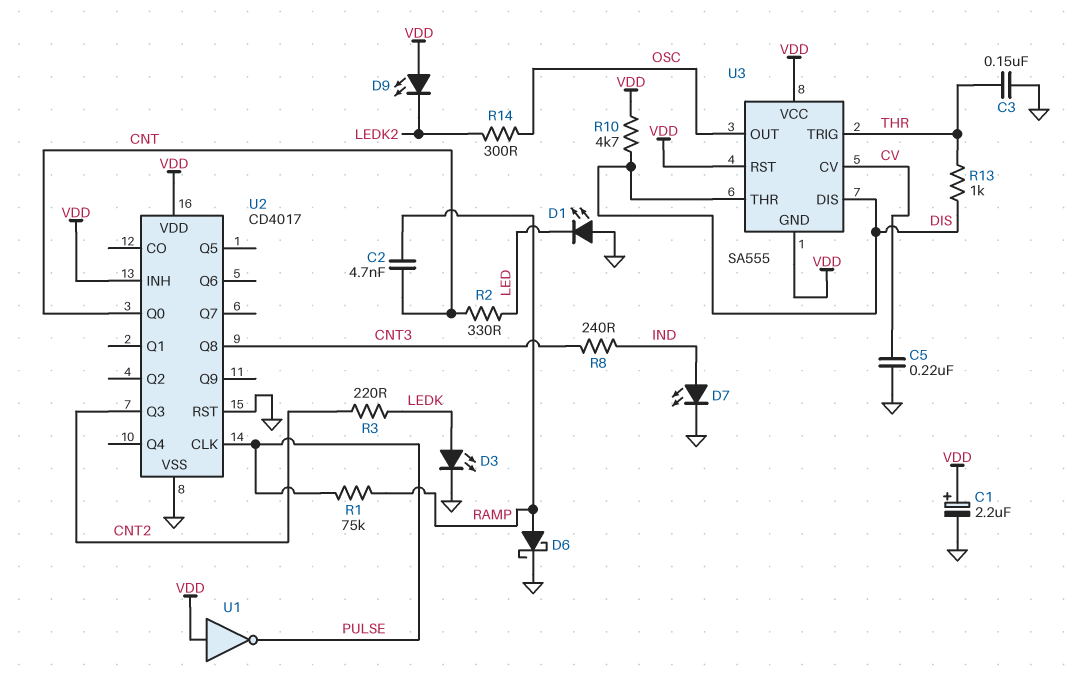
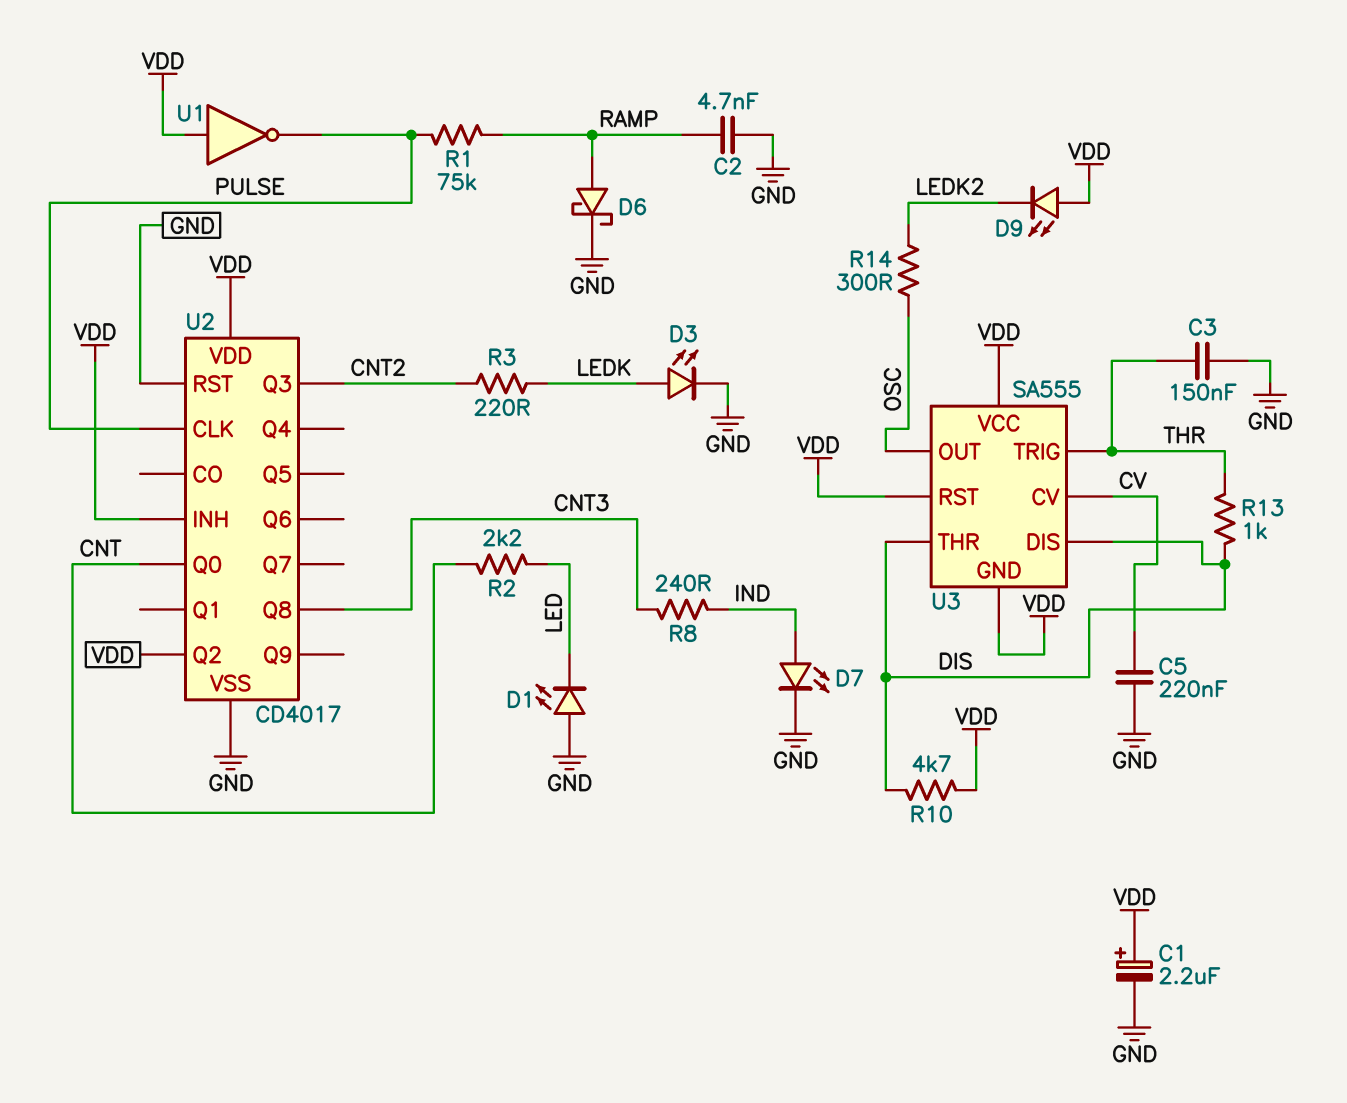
C2: 4.7nF (CNT, RAMP) -> 4.7nF (GND, RAMP)
R2: 330 (CNT, LED) -> 2.2k (CNT, LED)
U2 pin Q2: none -> VDD

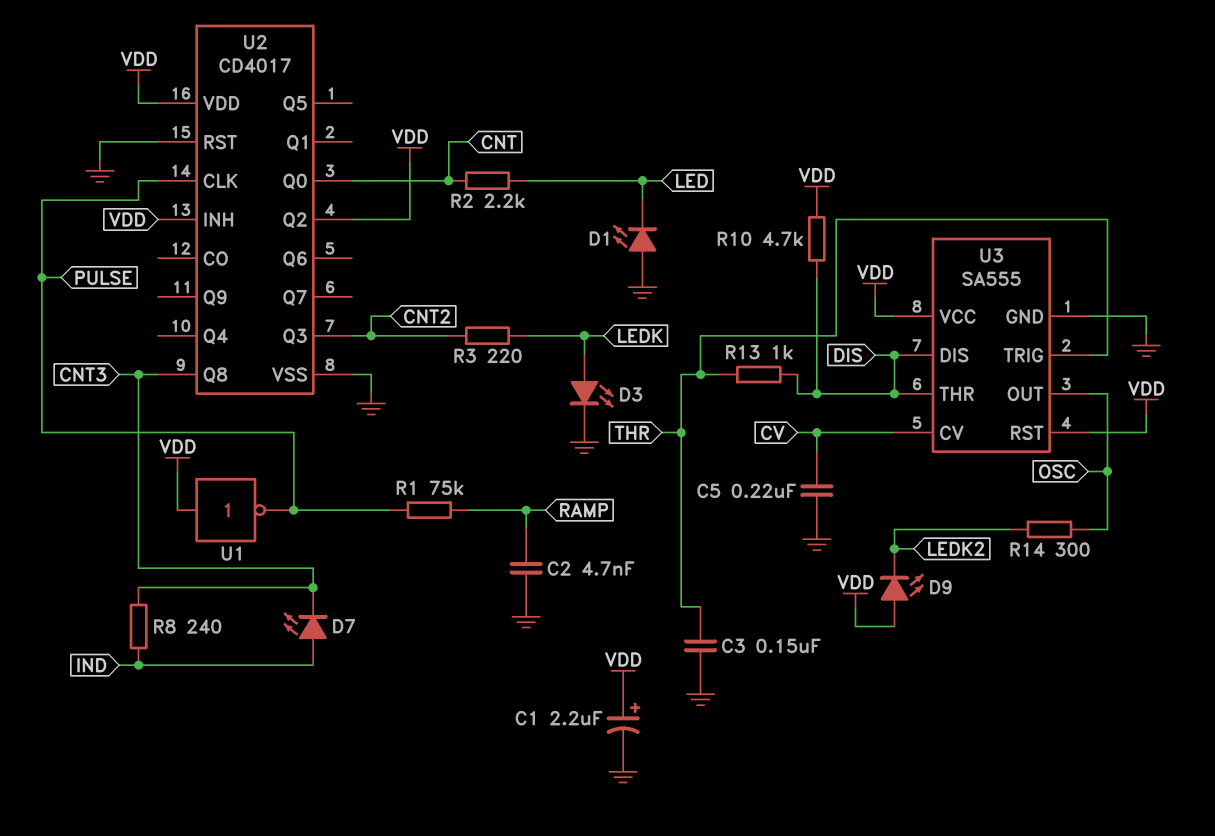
D6: schottky (A RAMP, K GND) -> none
D7: LED (A IND, K GND) -> LED (A IND, K CNT3)
U3 pin GND: VDD -> GND

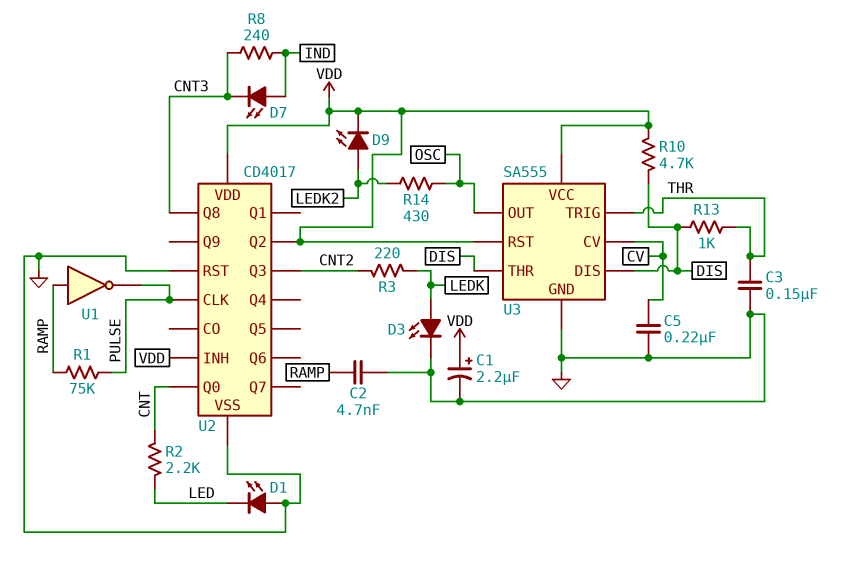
D9: LED (A VDD, K LEDK2) -> LED (A LEDK2, K VDD)
R14: 300 (LEDK2, OSC) -> 430 (LEDK2, OSC)
U1: NOT (in VDD, out PULSE) -> NOT (in RAMP, out PULSE)

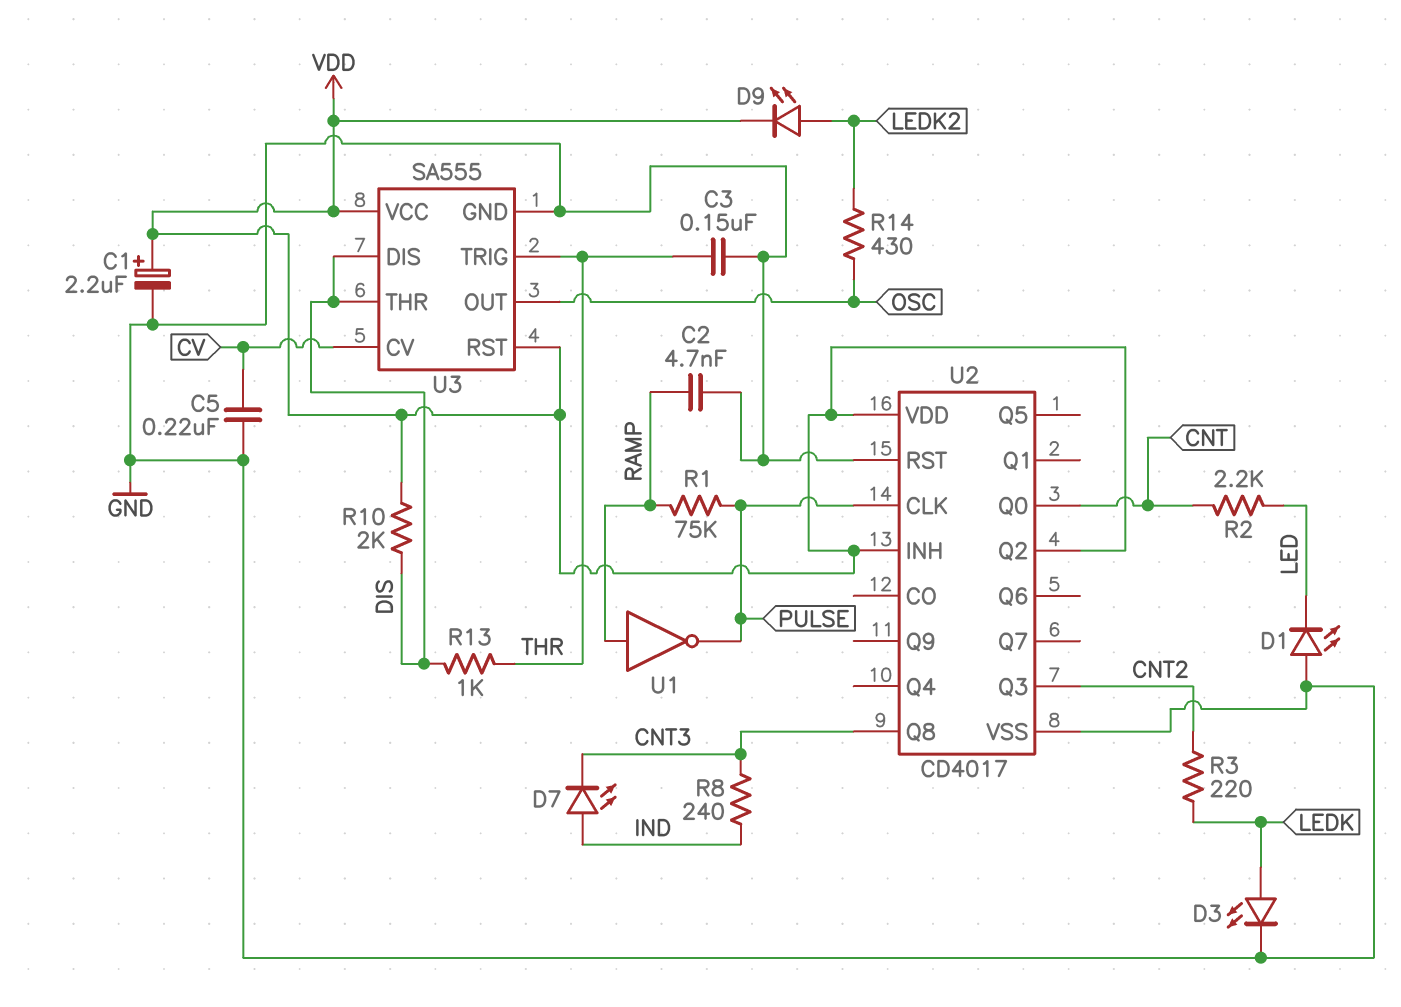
R10: 4.7k (DIS, VDD) -> 2k (DIS, VDD)

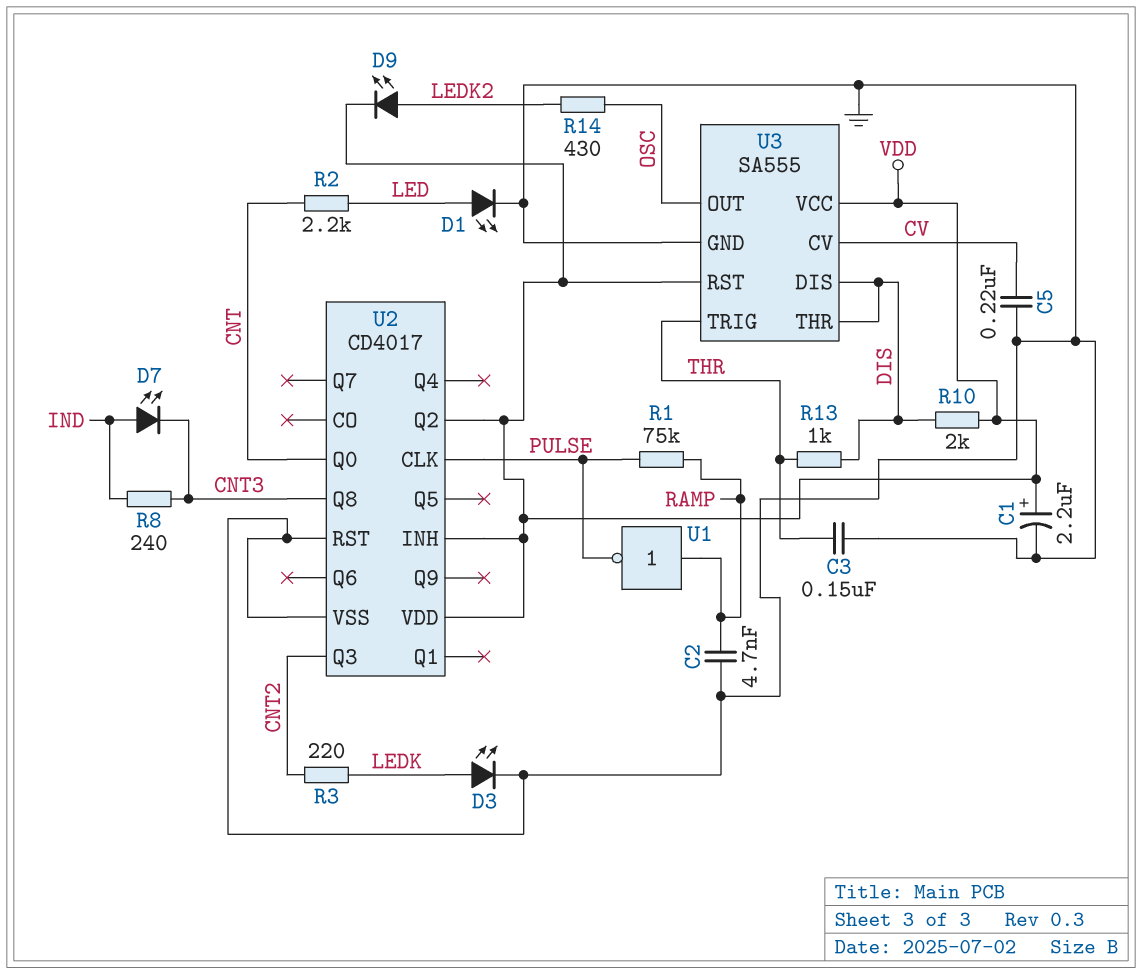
D1: LED (A GND, K LED) -> LED (A LED, K GND)

